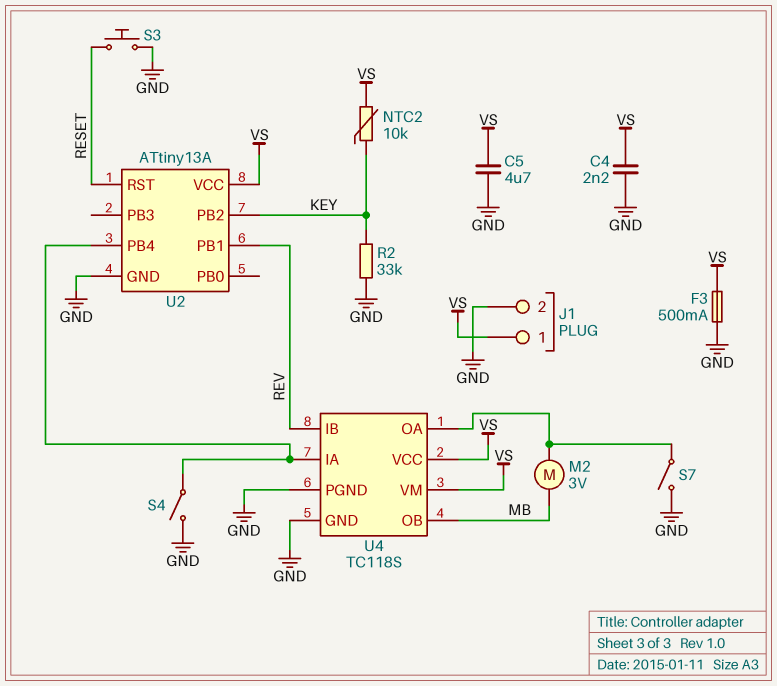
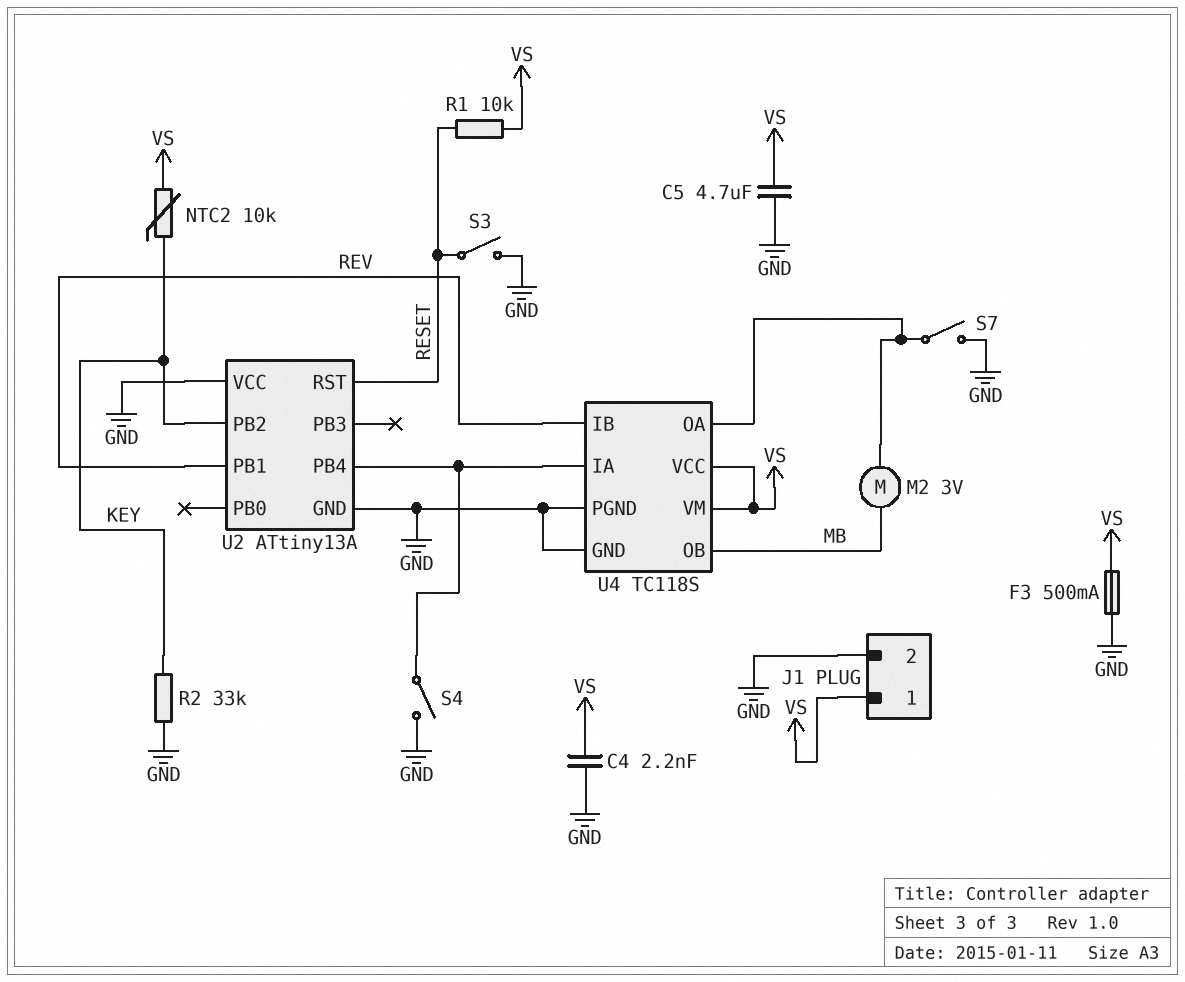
R1: none -> 10k (RESET, VS)
S3: button (GND, RESET) -> switch (GND, RESET)
U2 pin VCC: VS -> GND

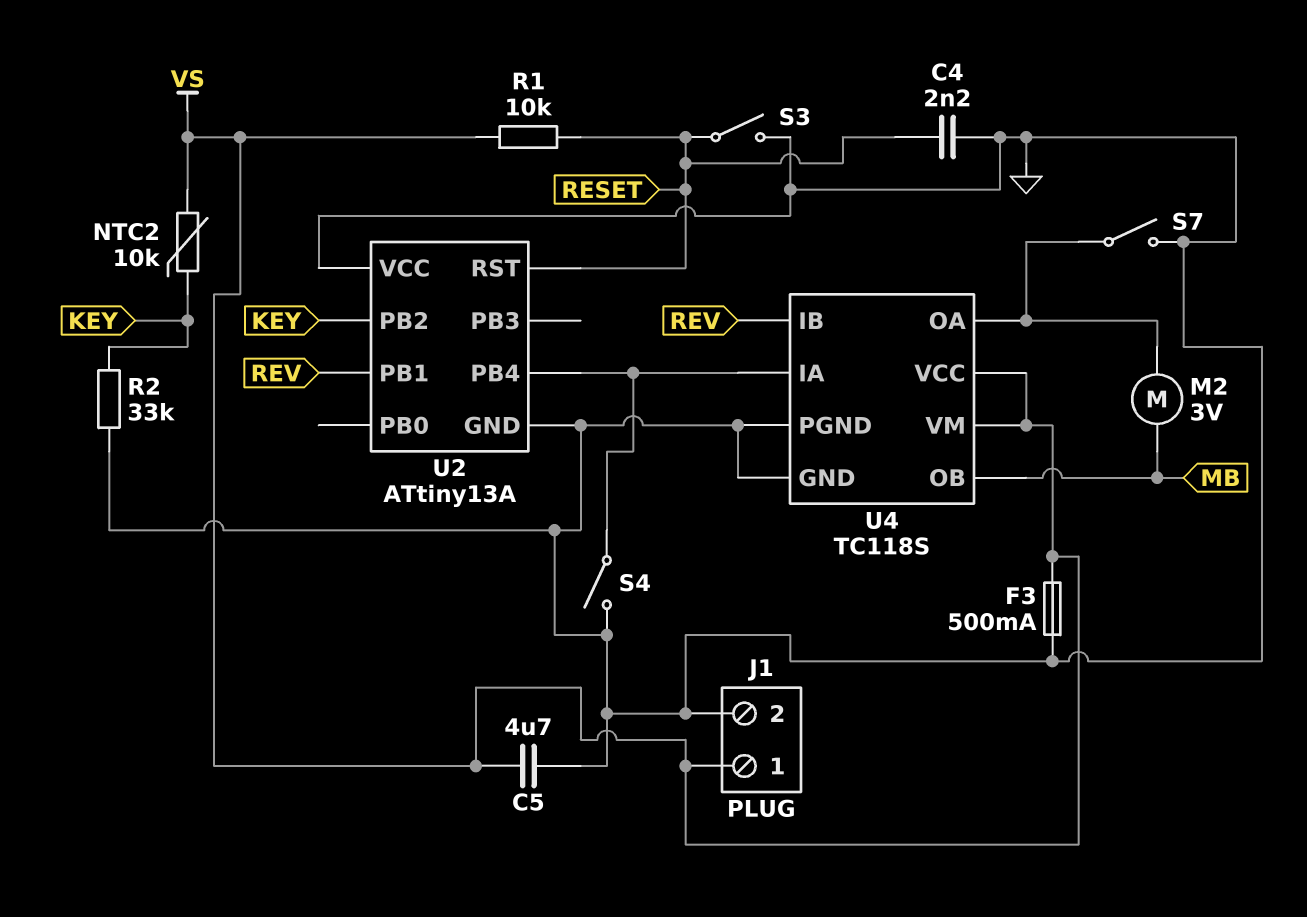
C4: 2.2nF (GND, VS) -> 2.2nF (GND, RESET)

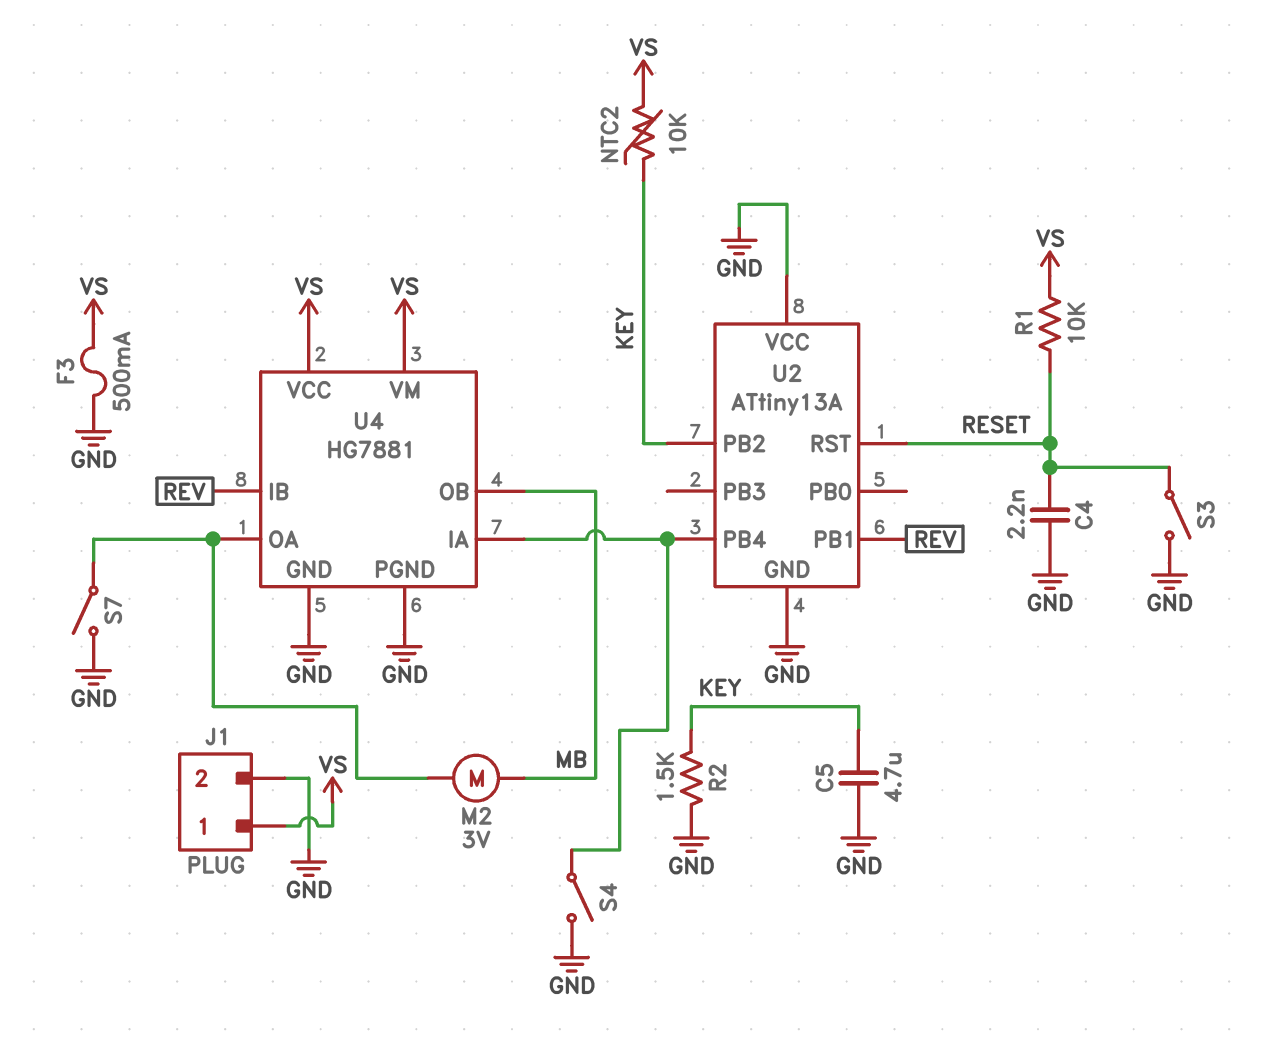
C5: 4.7uF (GND, VS) -> 4.7uF (GND, KEY)
R2: 33k (GND, KEY) -> 1.5k (GND, KEY)
U4: TC118S -> HG7881

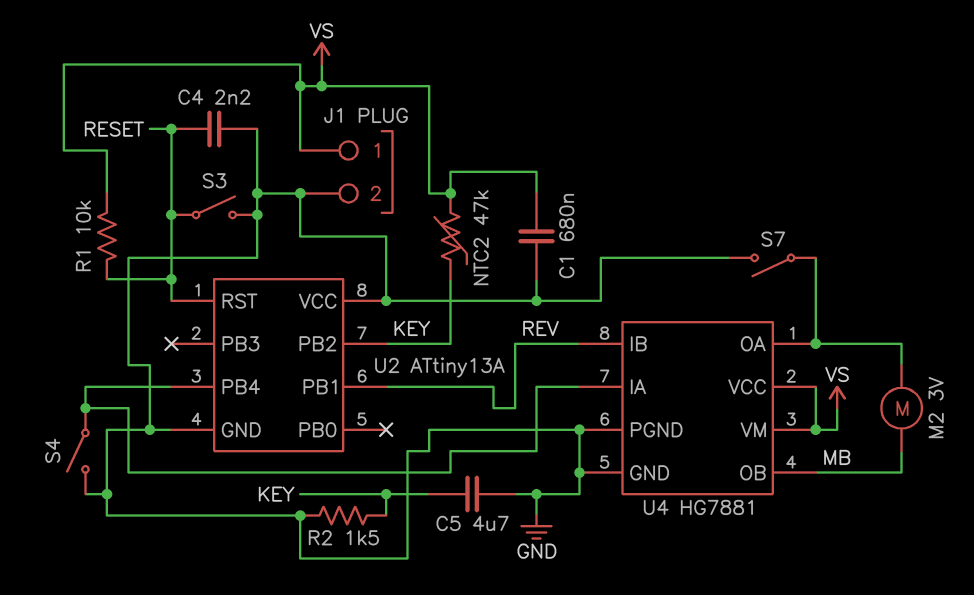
C1: none -> 680nF (GND, VS)
F3: 500mA (GND, VS) -> none
NTC2: 10k (KEY, VS) -> 47k (KEY, VS)

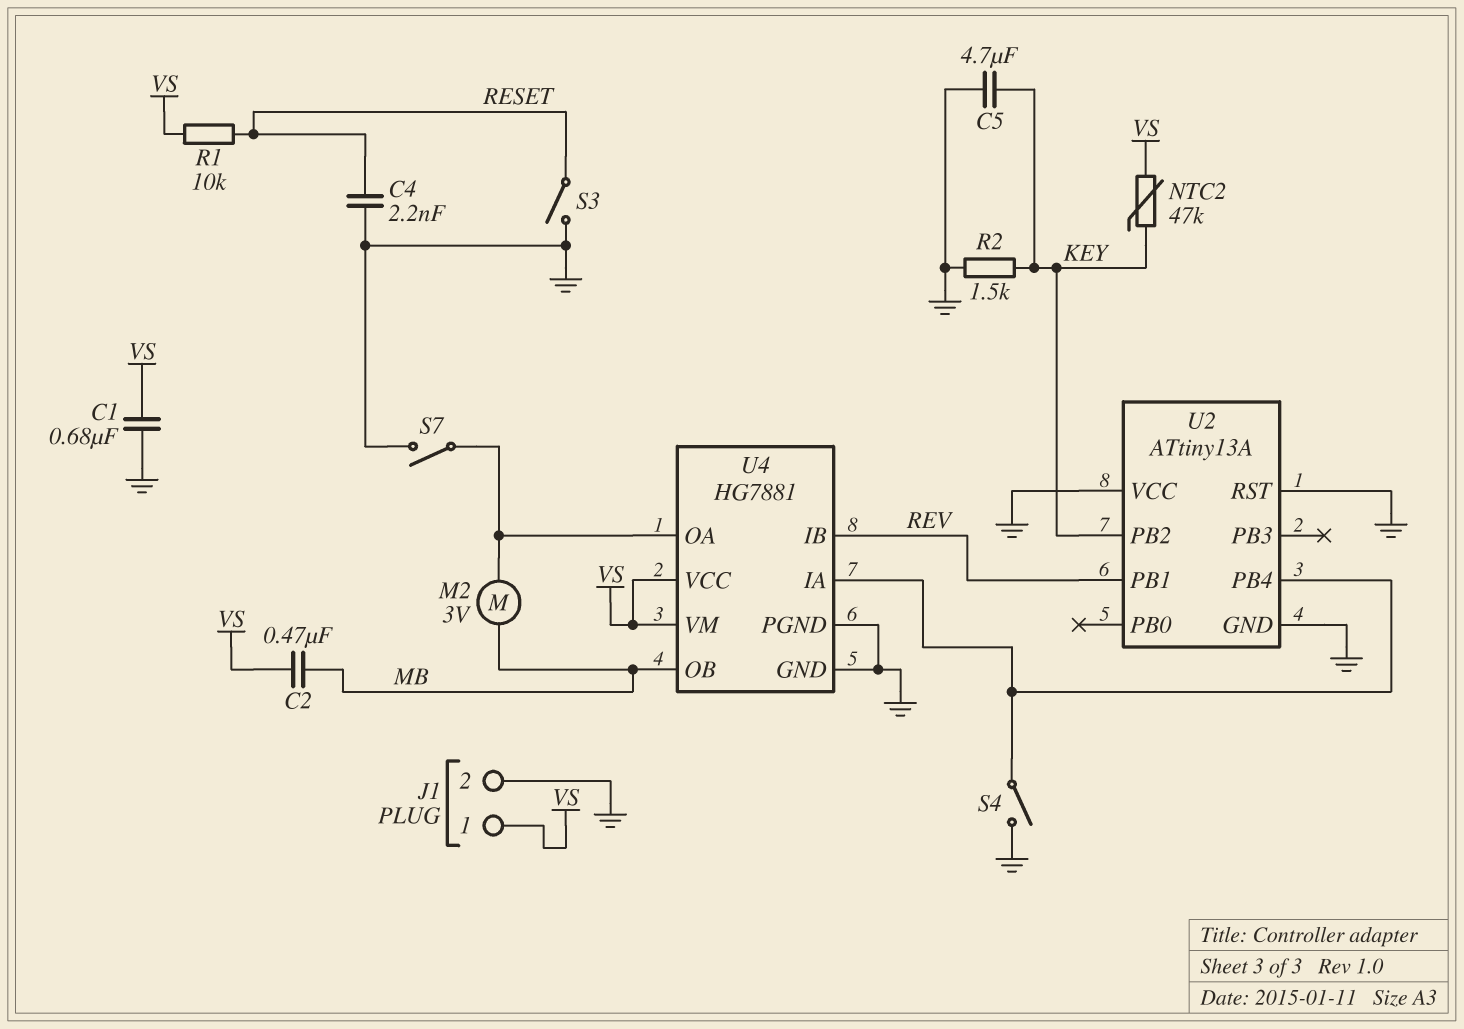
C2: none -> 470nF (MB, VS)
U2 pin RST: RESET -> GND

